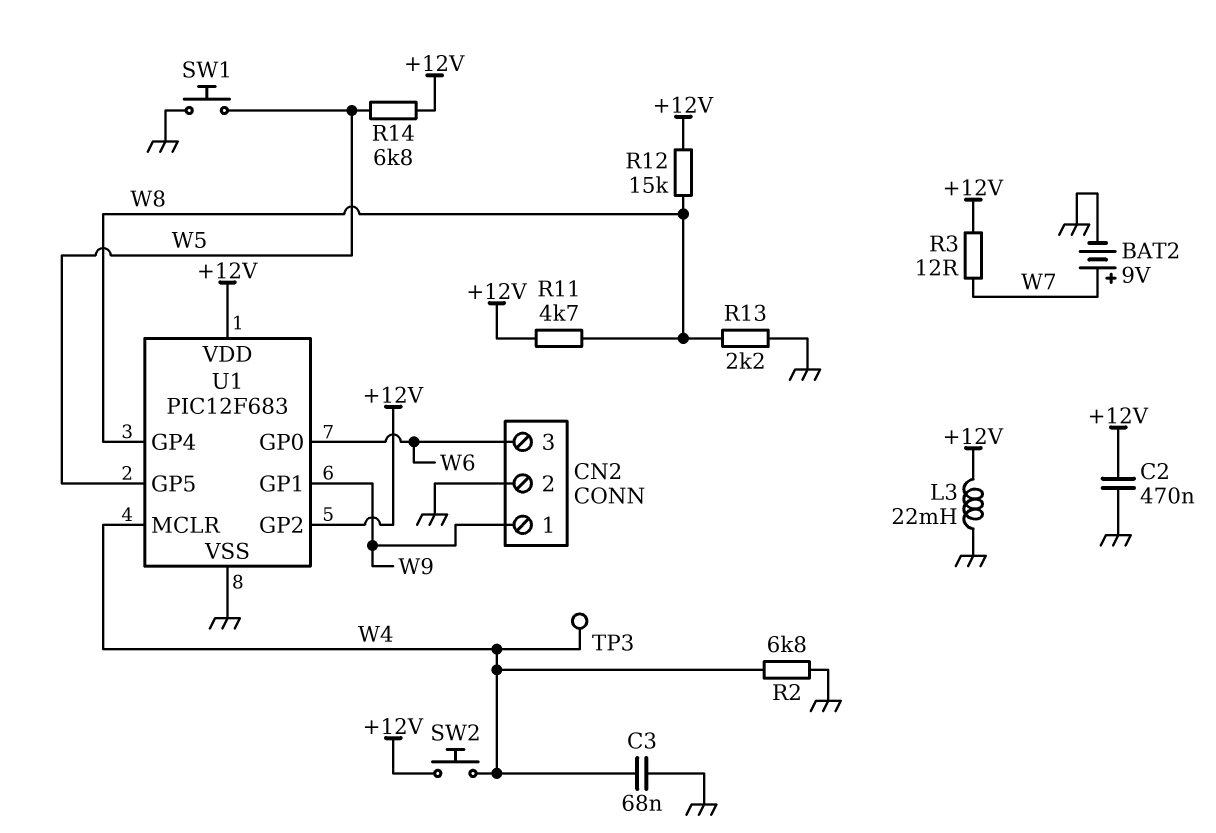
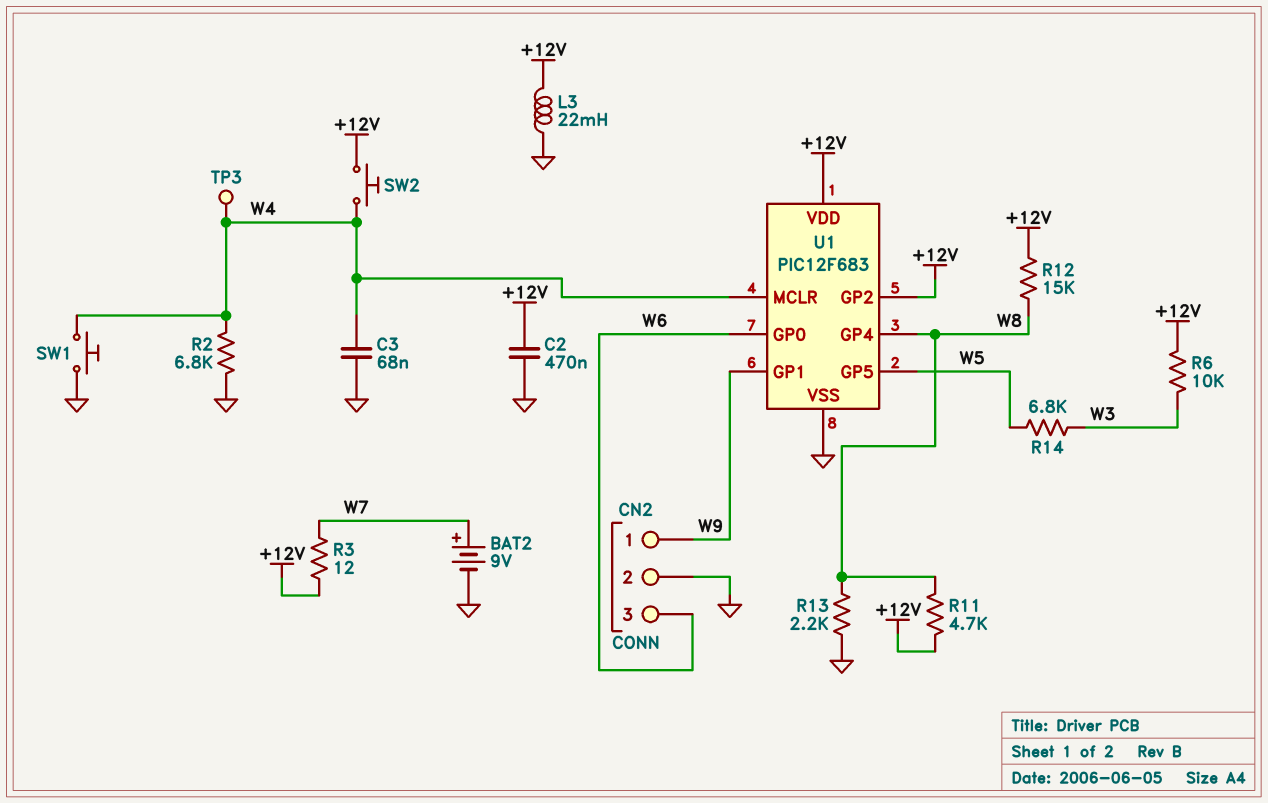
R6: none -> 10k (+12V, W3)
R14: 6.8k (+12V, W5) -> 6.8k (W3, W5)
SW1: button (GND, W5) -> button (GND, W4)

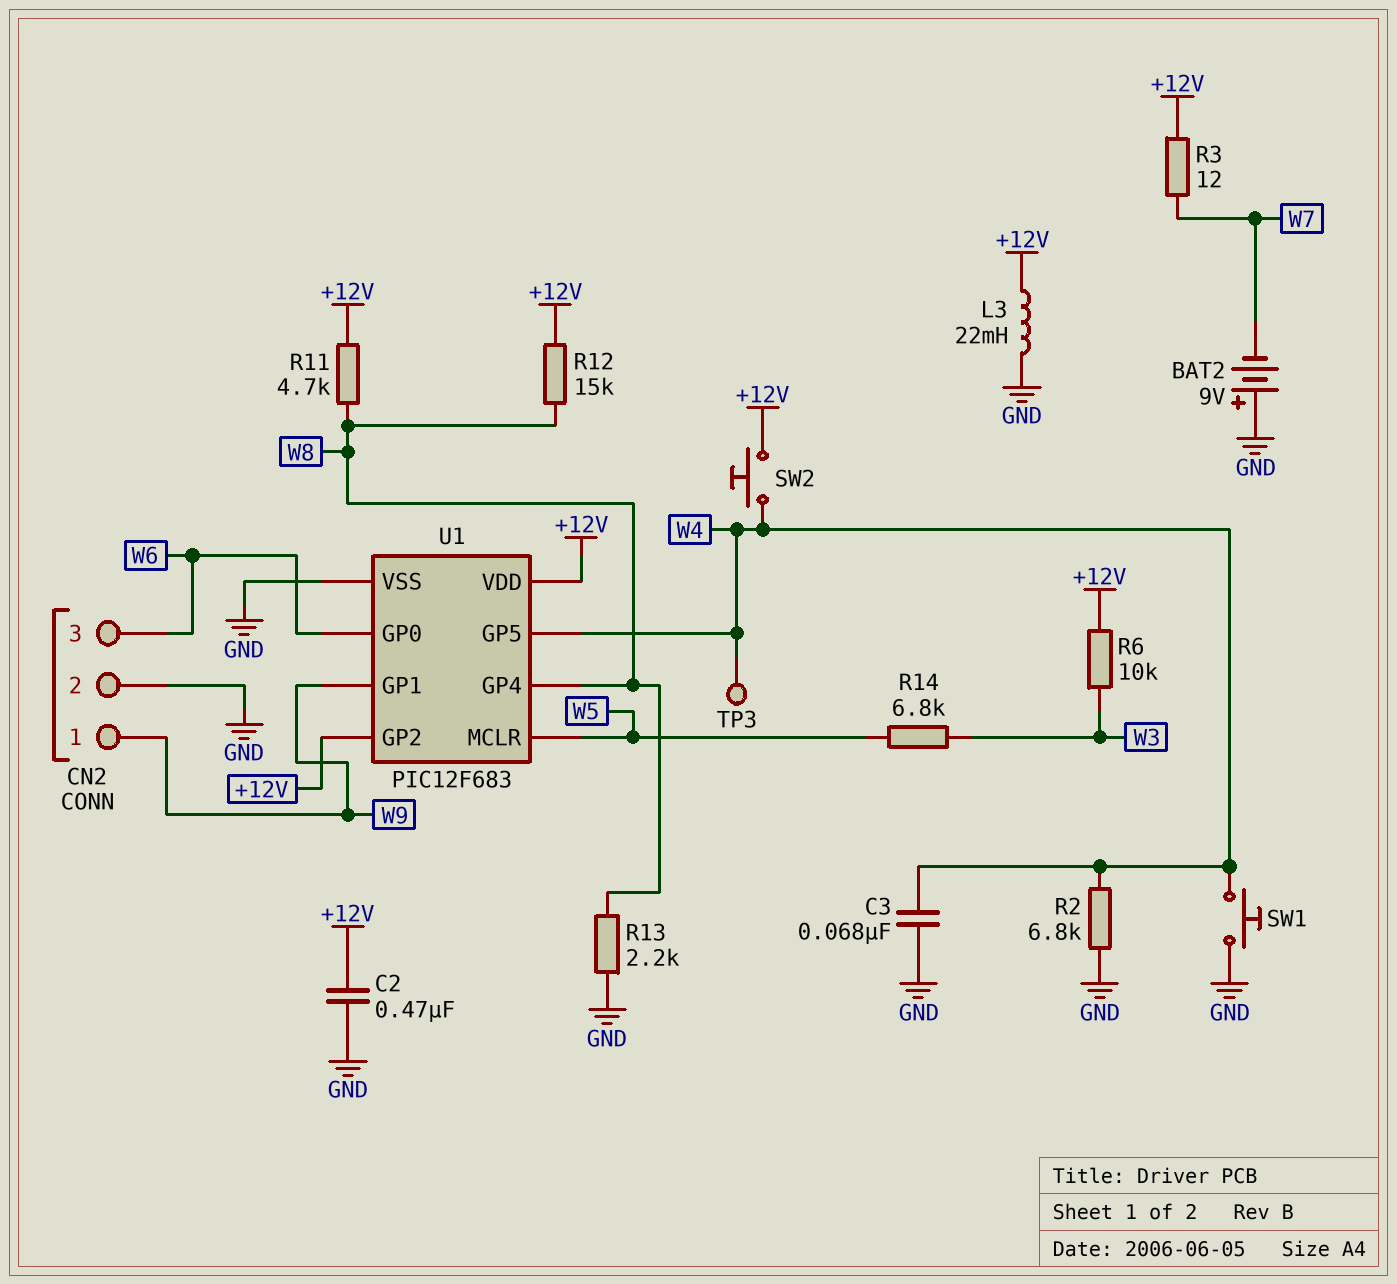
BAT2: 9V (plus W7, minus GND) -> 9V (plus GND, minus W7)
U1 pin GP5: W5 -> W4
U1 pin MCLR: W4 -> W5

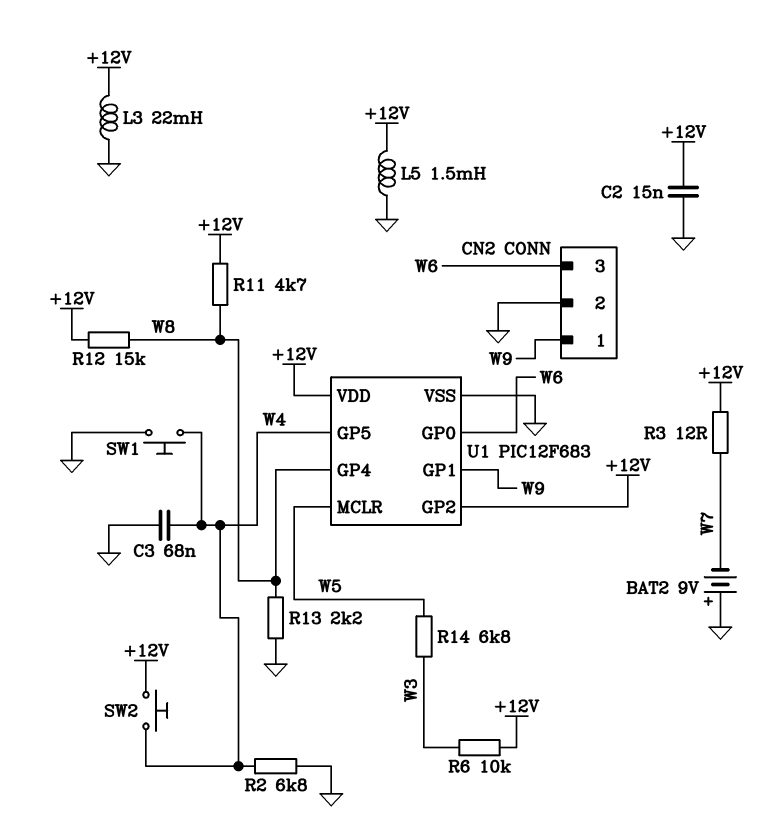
C2: 470nF (+12V, GND) -> 15nF (+12V, GND)
L5: none -> 1.5mH (+12V, GND)
TP3: test point (W4) -> none

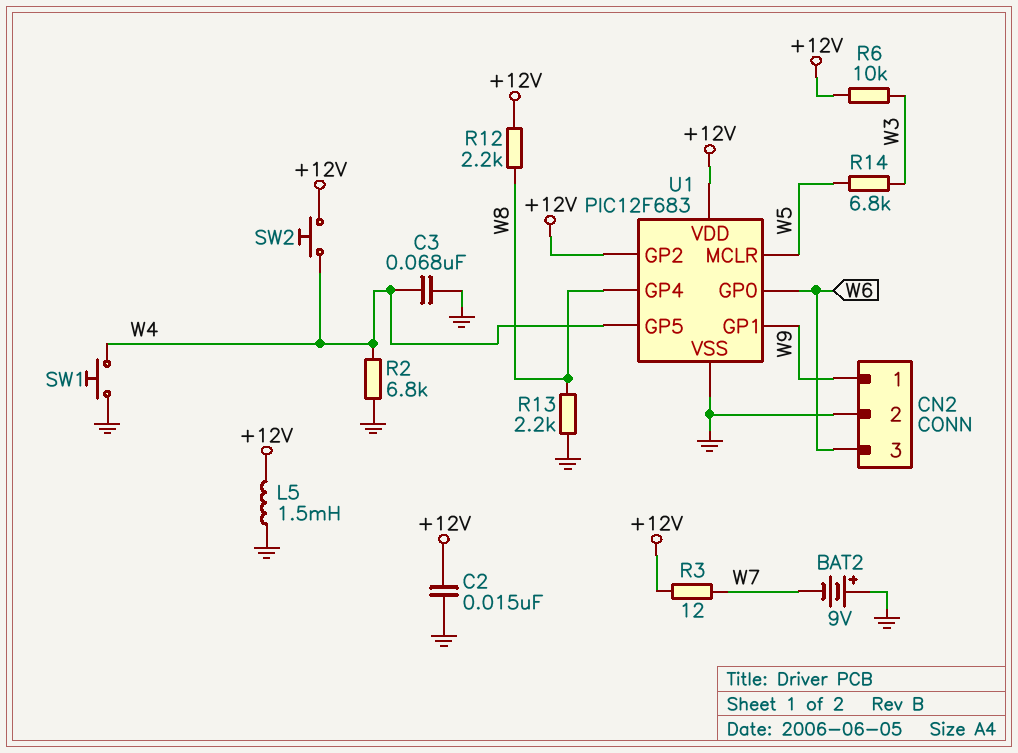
L3: 22mH (+12V, GND) -> none
R11: 4.7k (+12V, W8) -> none
R12: 15k (+12V, W8) -> 2.2k (+12V, W8)

